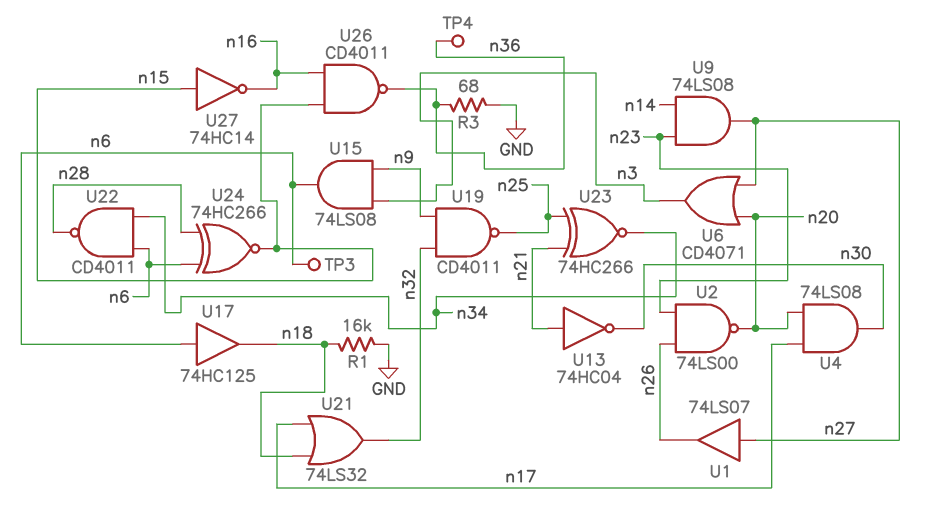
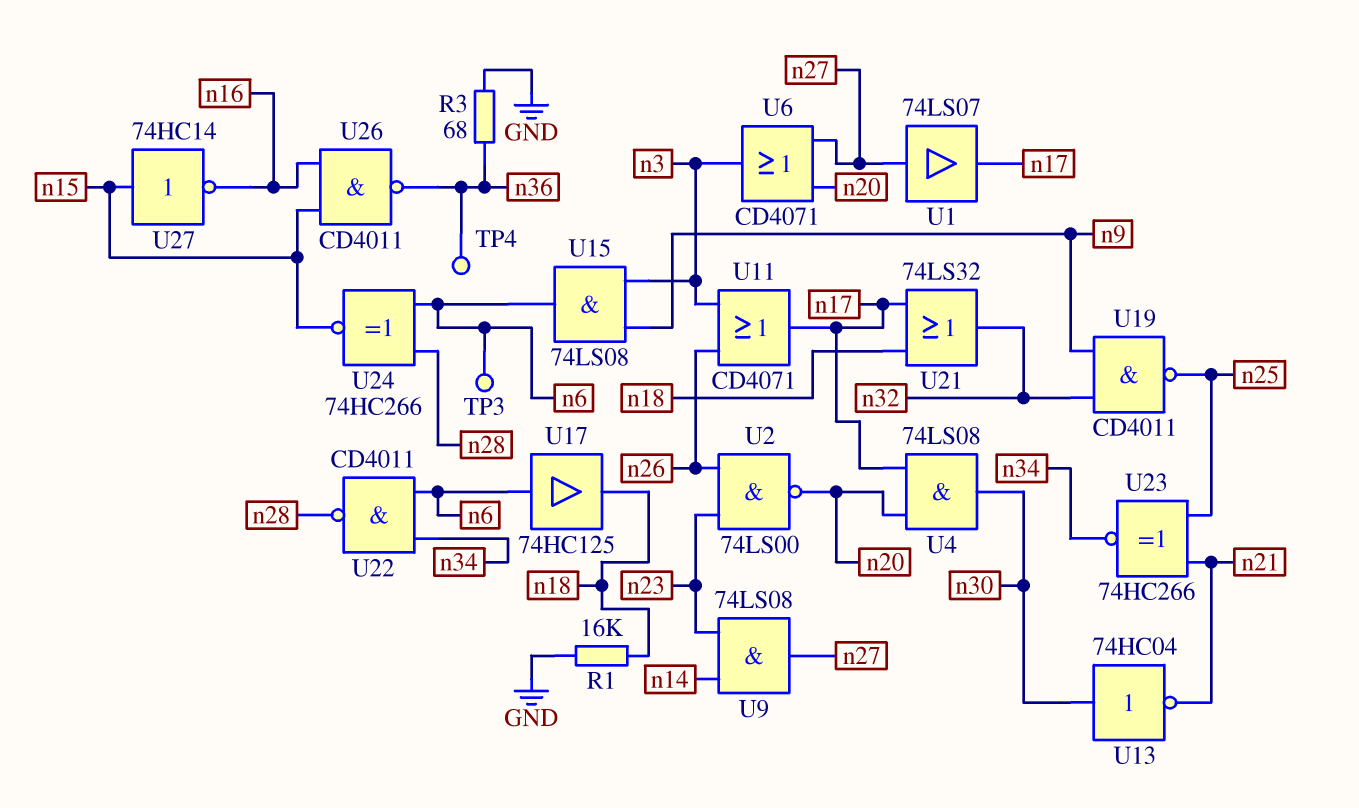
U1: buffer 74LS07 (in n27, out n26) -> buffer 74LS07 (in n27, out n17)
U11: none -> OR CD4071 (in n3, in n26, out n17)
U13: NOT 74HC04 (in n21, out n30) -> NOT 74HC04 (in n30, out n21)

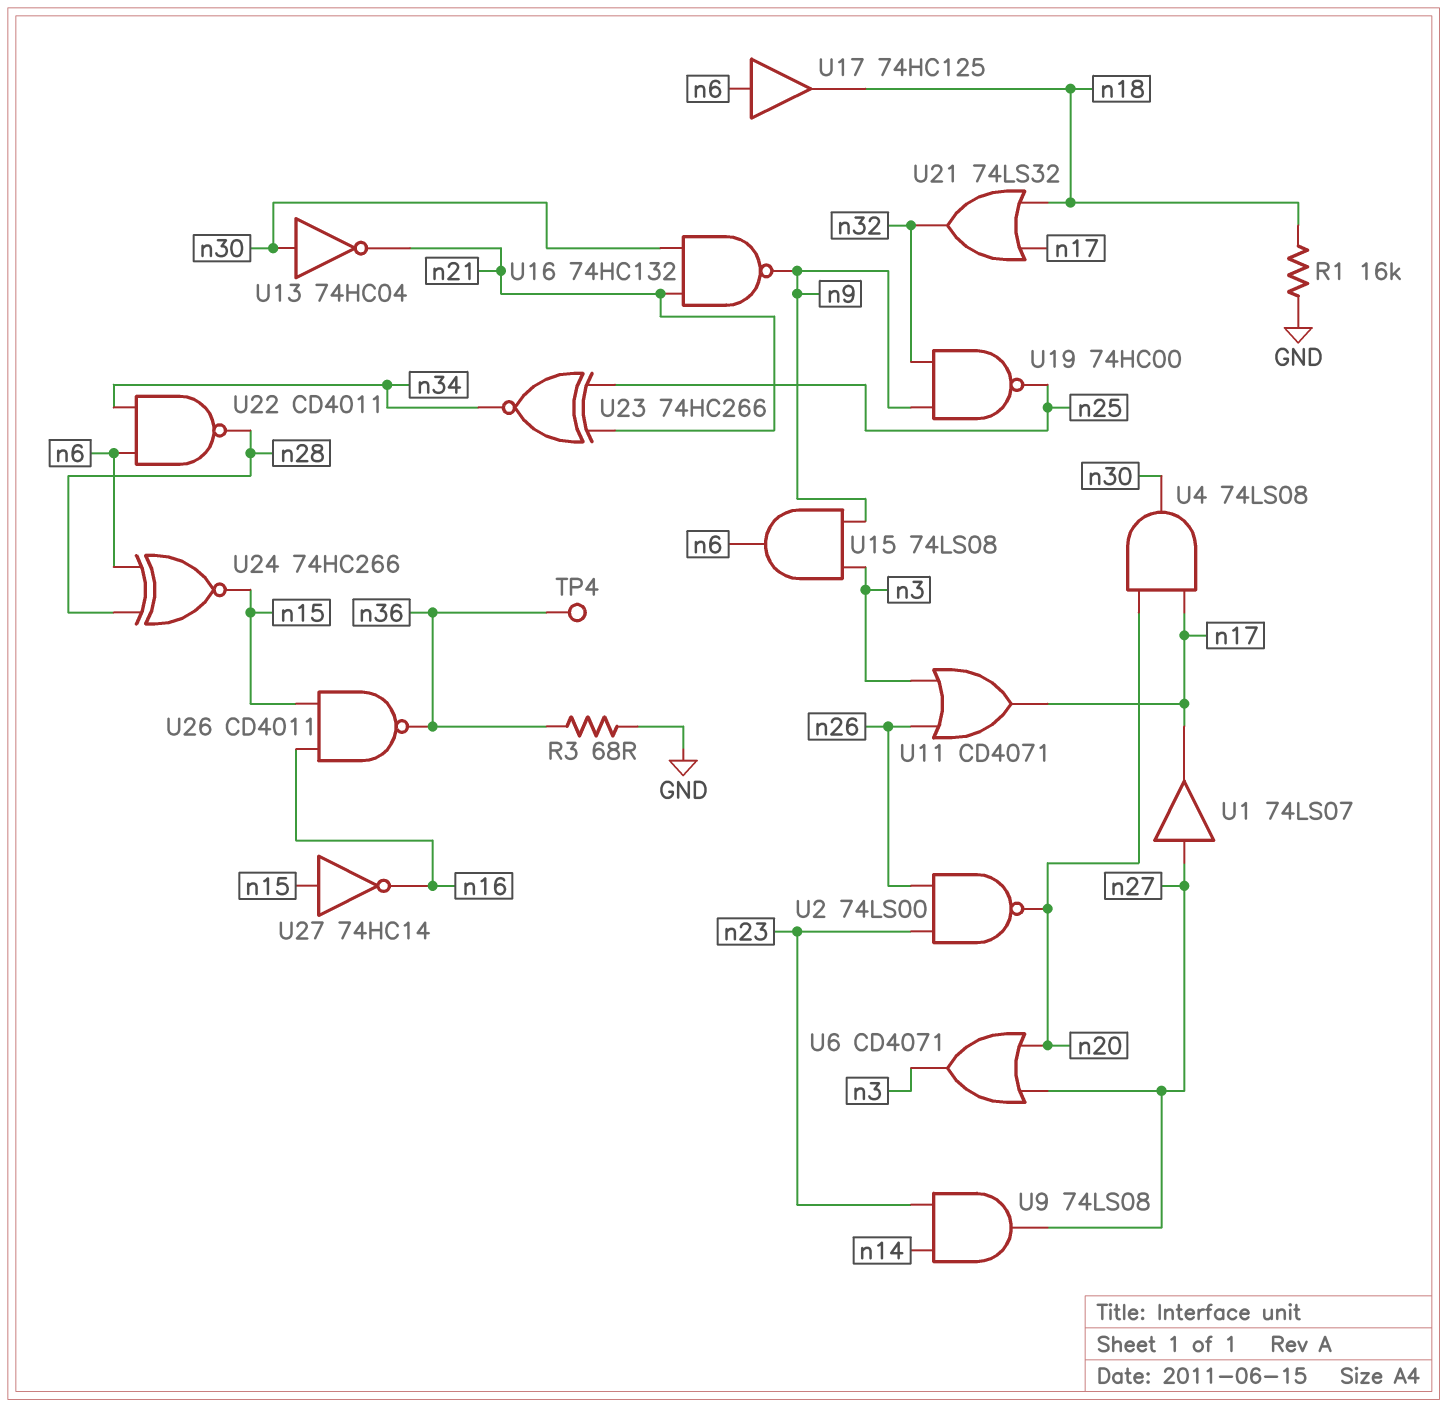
TP3: test point (n6) -> none
U16: none -> NAND 74HC132 (in n21, in n30, out n9)
U19: NAND CD4011 (in n9, in n32, out n25) -> NAND 74HC00 (in n9, in n32, out n25)

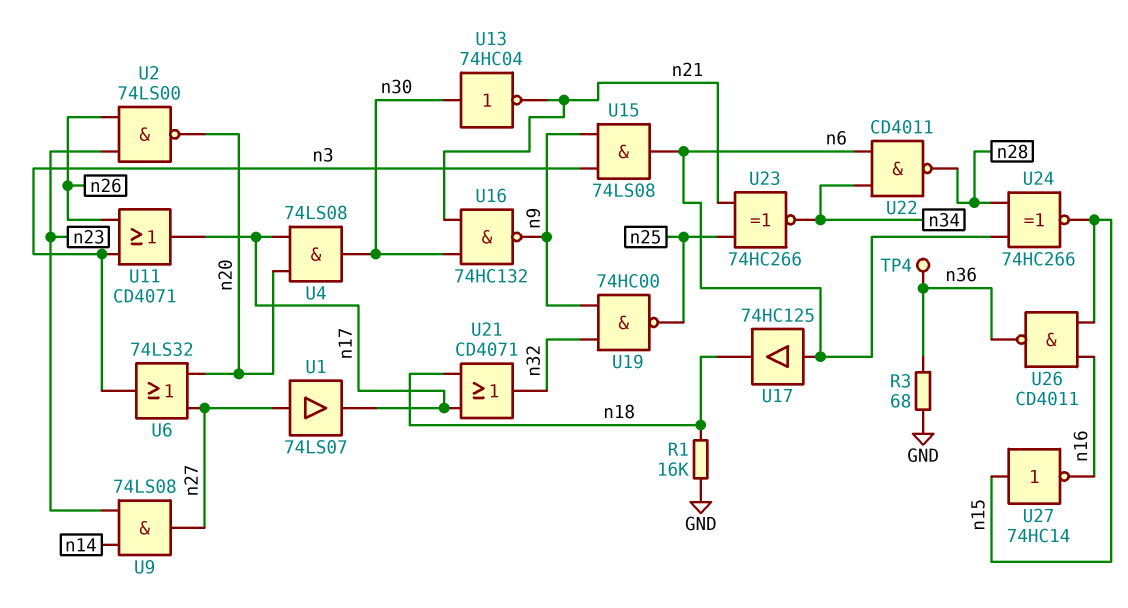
U6: OR CD4071 (in n20, in n27, out n3) -> OR 74LS32 (in n20, in n27, out n3)
U21: OR 74LS32 (in n17, in n18, out n32) -> OR CD4071 (in n17, in n18, out n32)

